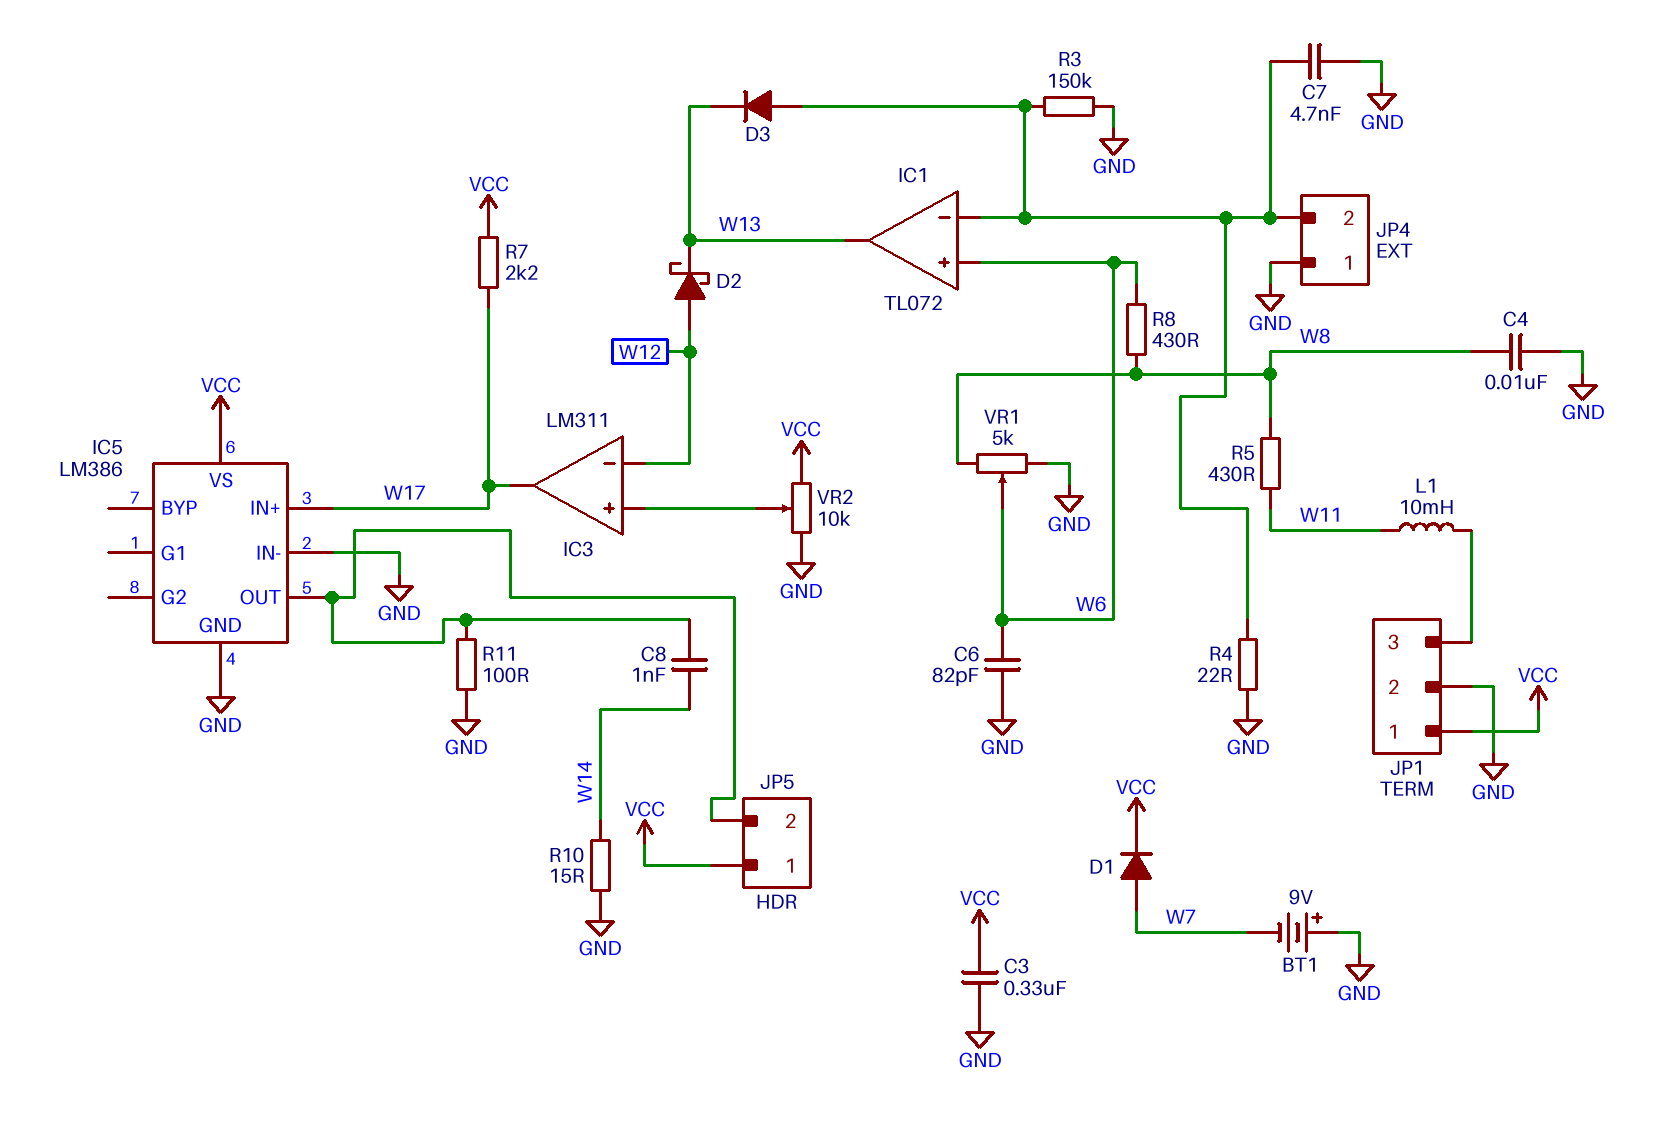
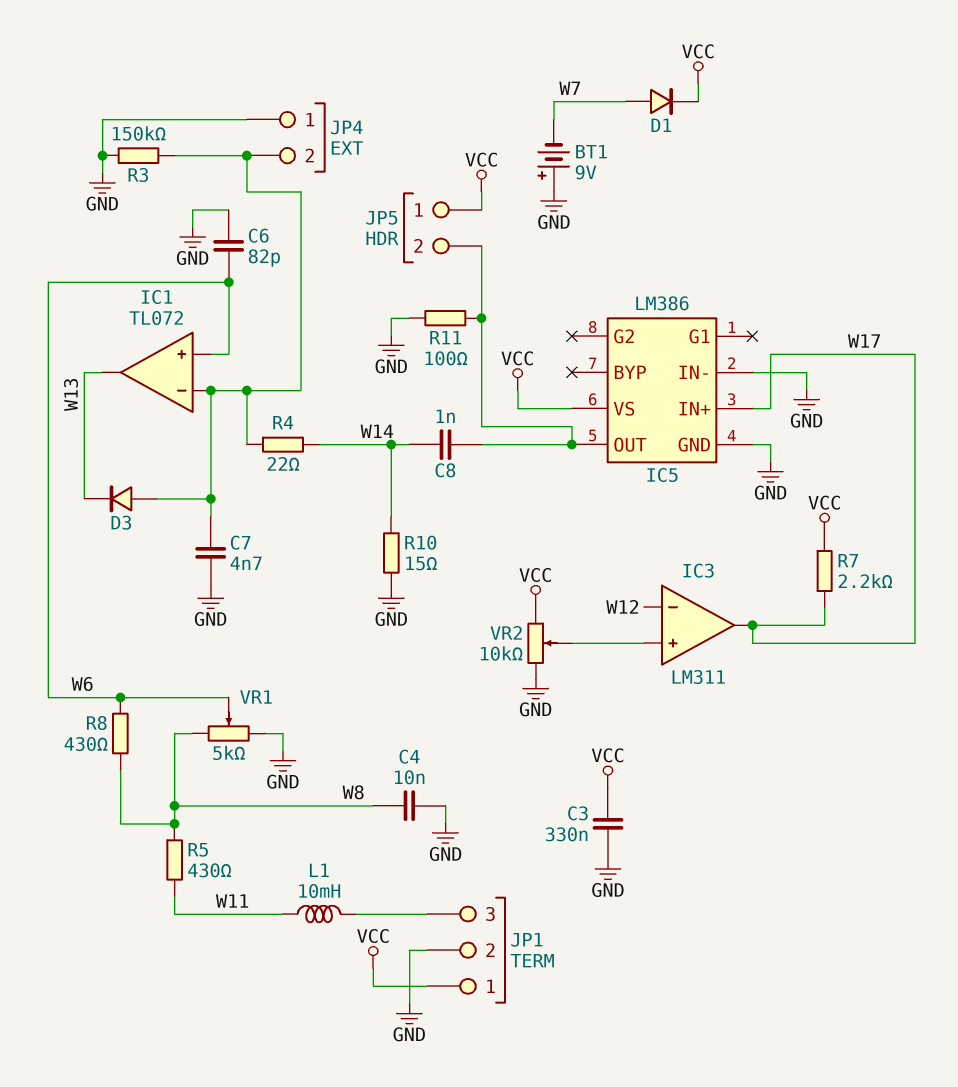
D2: schottky (A W12, K W13) -> none
R4: 22 (GND, IC1/in-) -> 22 (IC1/in-, W14)

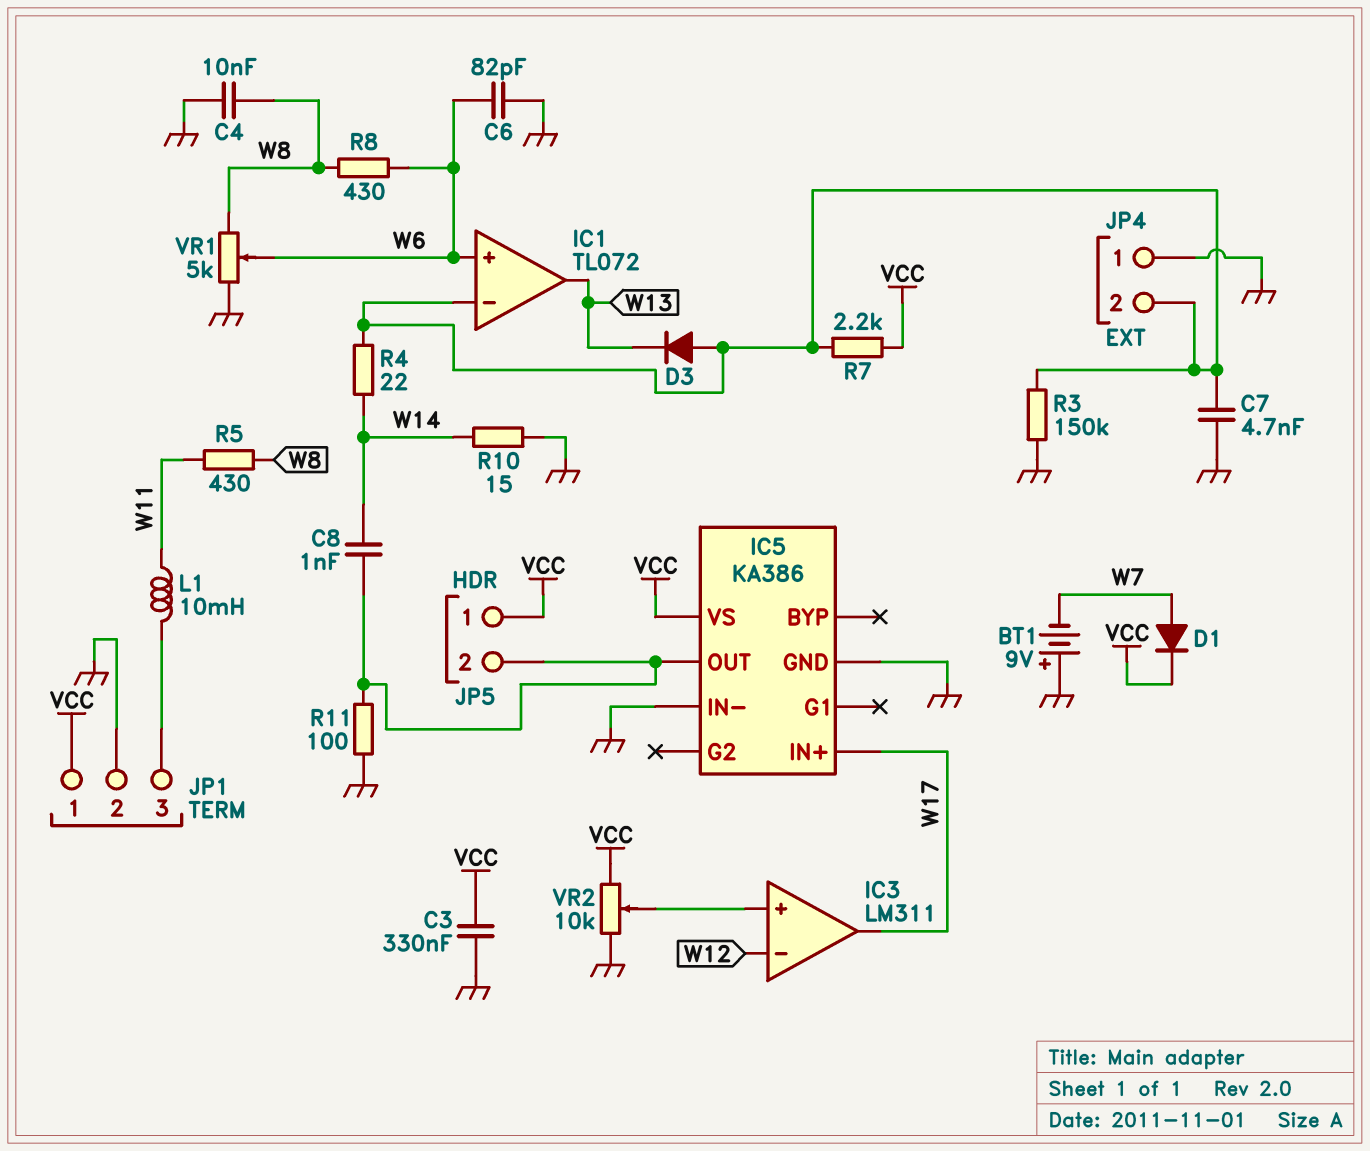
IC5: LM386 -> KA386
R7: 2.2k (VCC, W17) -> 2.2k (IC1/in-, VCC)

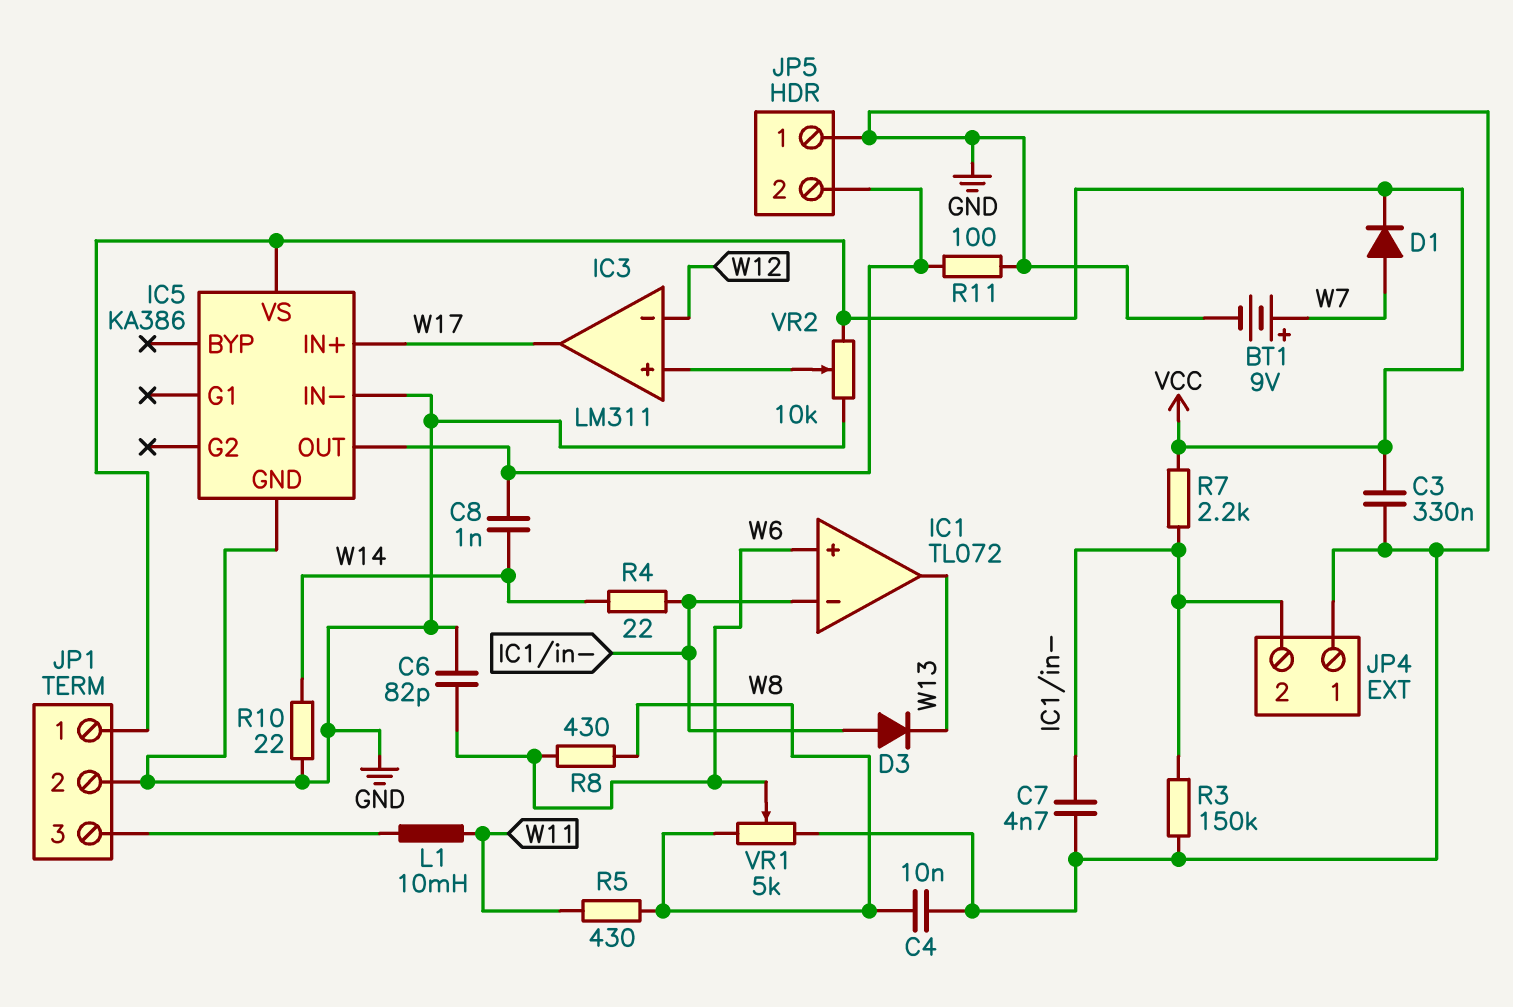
BT1: 9V (plus GND, minus W7) -> 9V (plus W7, minus GND)
JP5 pin 1: VCC -> GND
R10: 15 (GND, W14) -> 22 (GND, W14)

